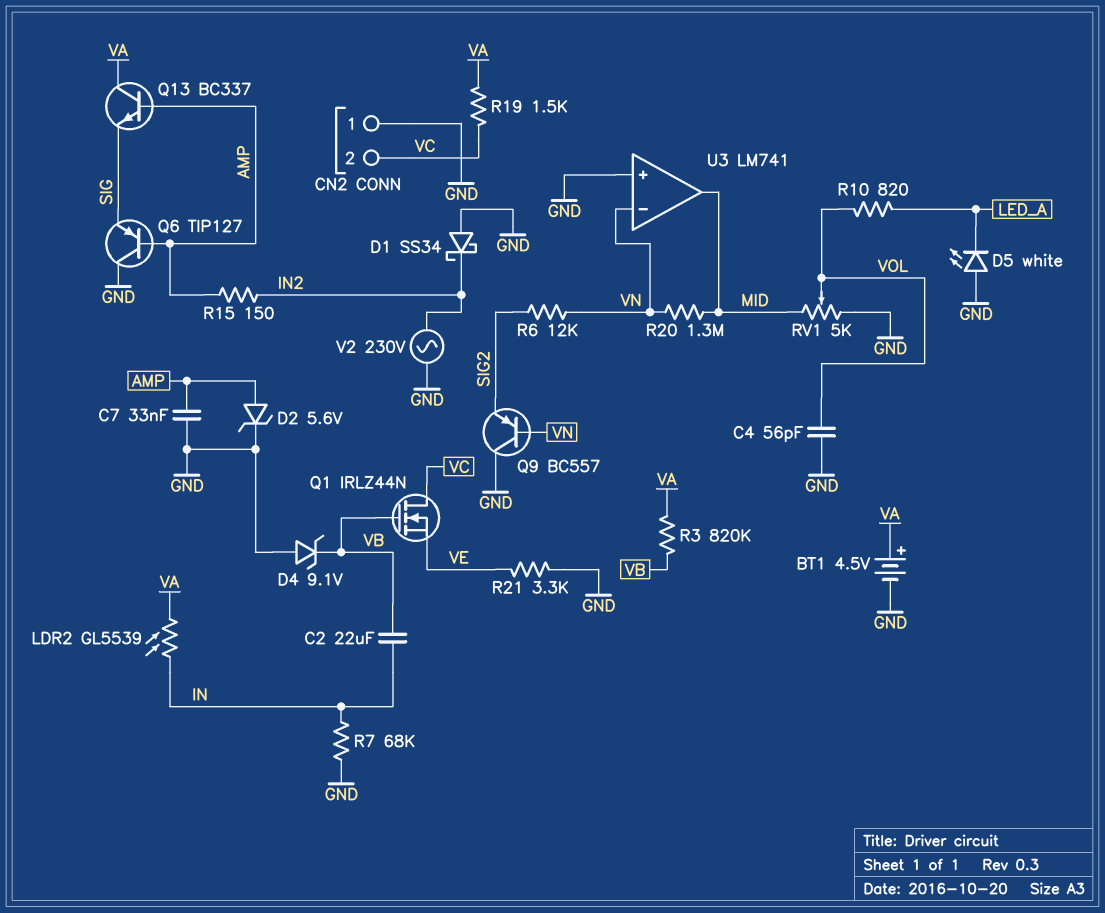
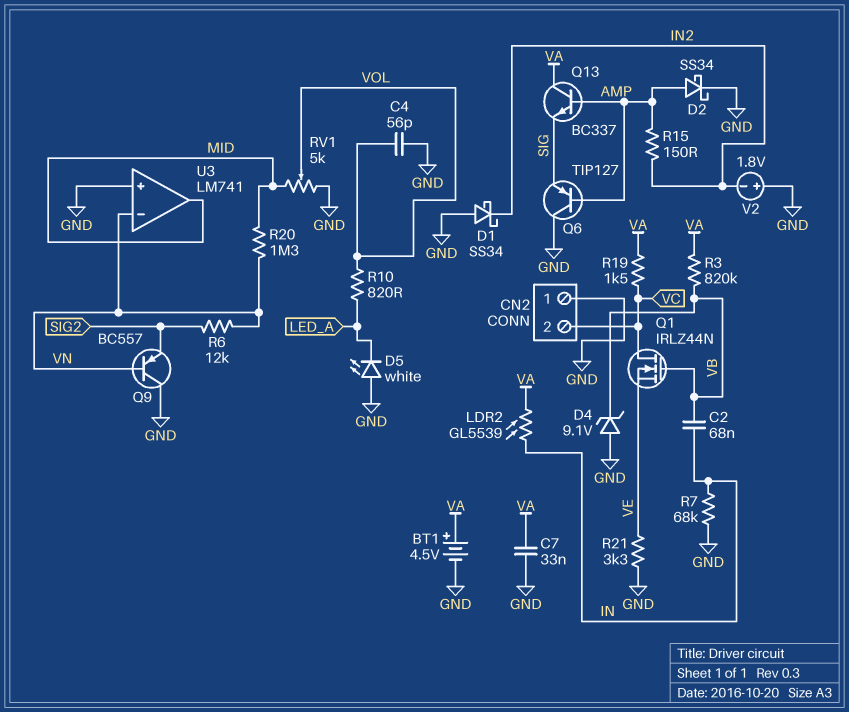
C2: 22uF (IN, VB) -> 68nF (IN, VB)
C7: 33nF (AMP, GND) -> 33nF (GND, VA)
D2: zener 5.6V (A AMP, K GND) -> schottky SS34 (A AMP, K GND)
V2: AC 230V (GND, IN2) -> 1.8V (plus GND, minus IN2)

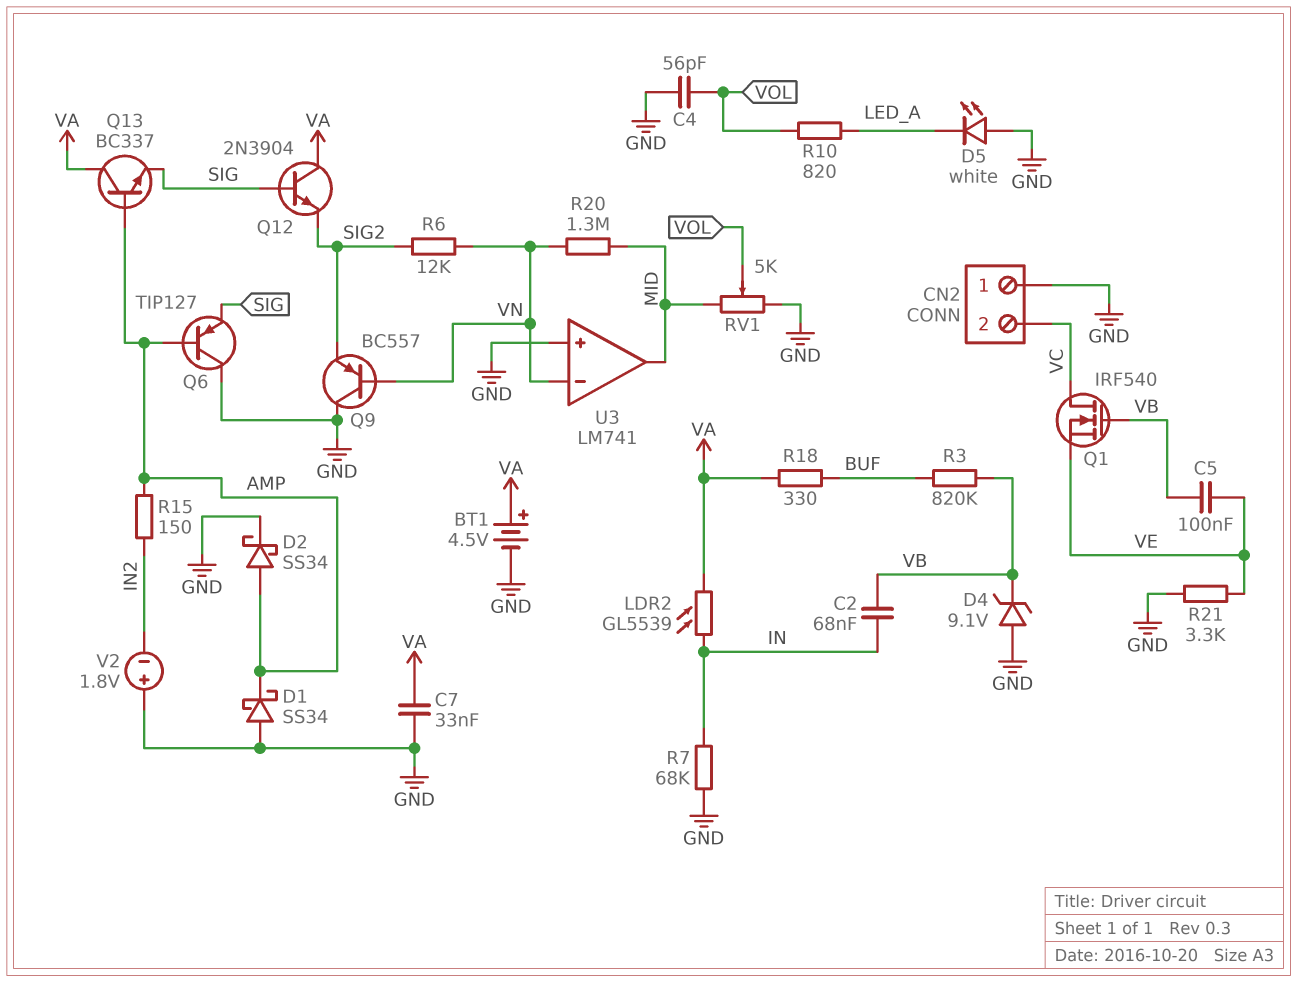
C5: none -> 100nF (VB, VE)
D1: schottky SS34 (A GND, K IN2) -> schottky SS34 (A GND, K AMP)
Q1: NMOS IRLZ44N (G VB, D VC, S VE) -> NMOS IRF540 (G VB, D VC, S VE)
Q12: none -> NPN 2N3904 (B SIG, C VA, E SIG2)
R3: 820k (VA, VB) -> 820k (BUF, VB)
R18: none -> 330 (BUF, VA)
R19: 1.5k (VA, VC) -> none

